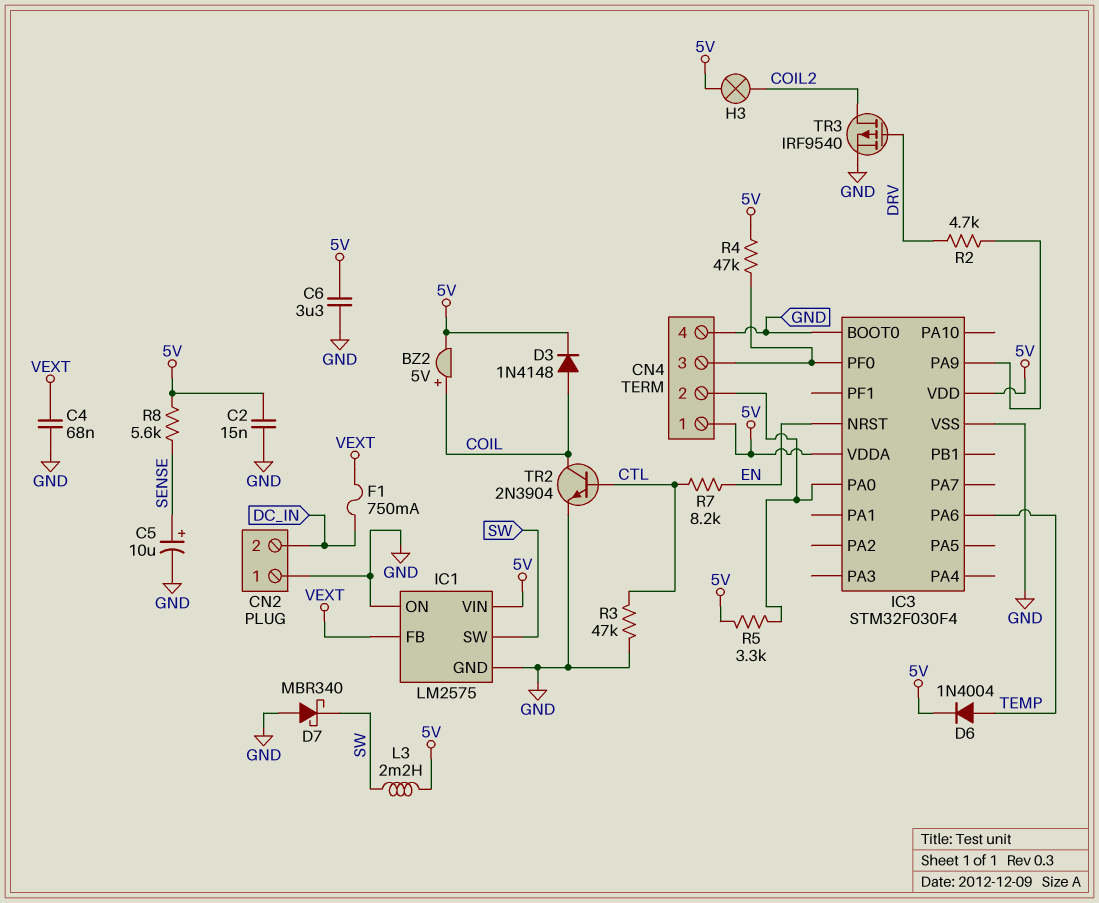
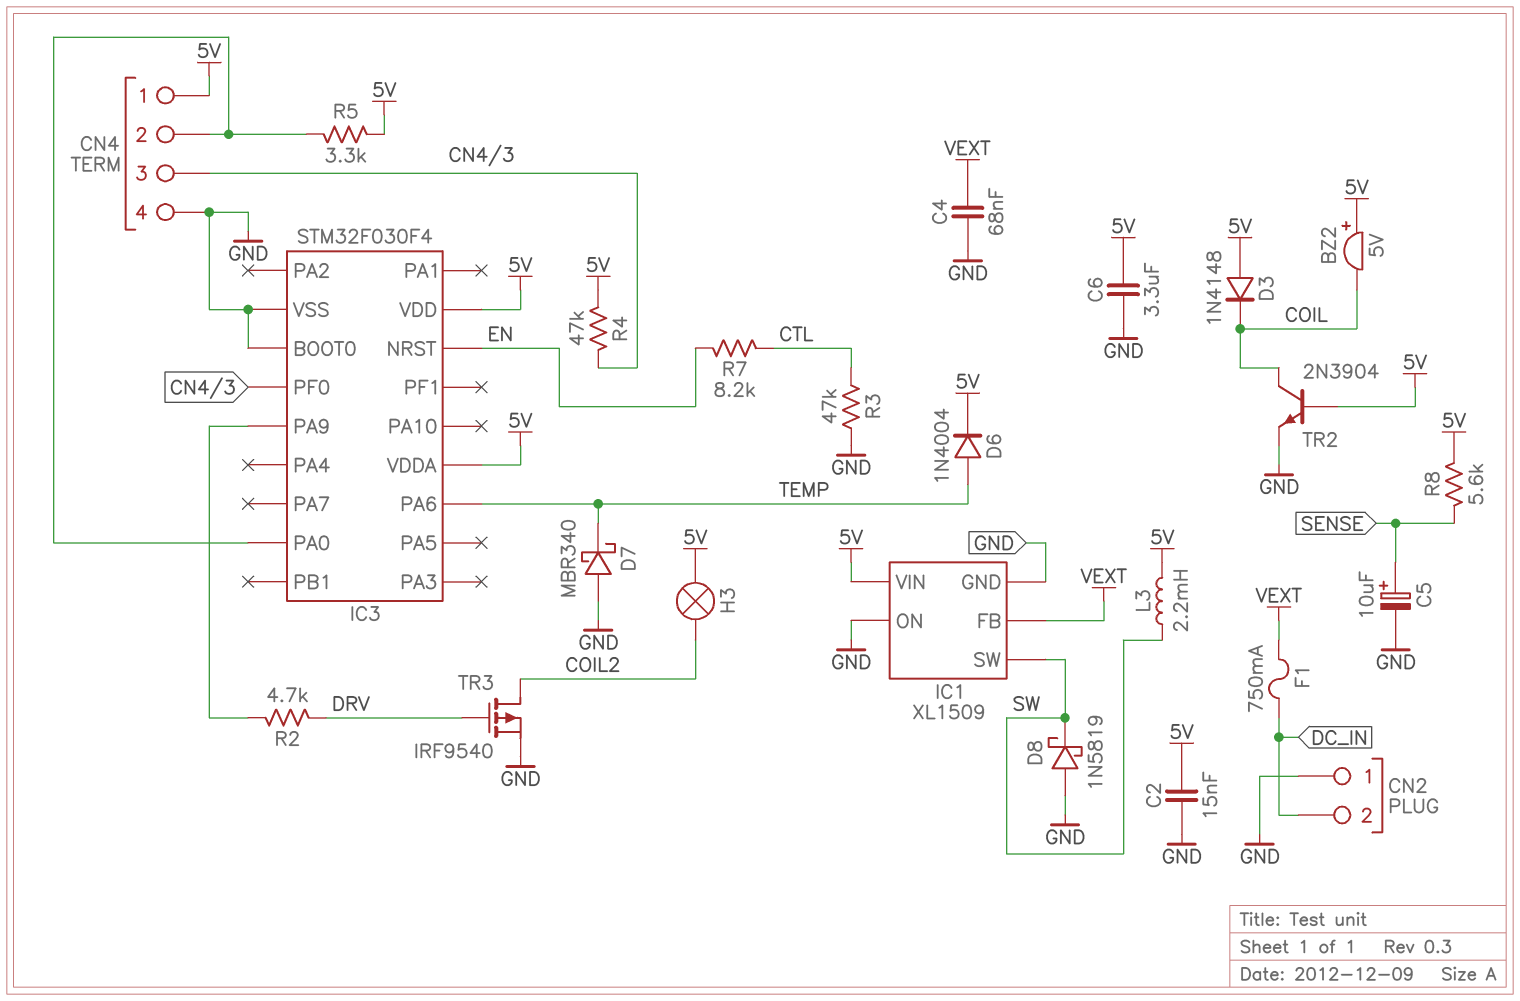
BZ2: buzzer 5V (plus COIL, minus 5V) -> buzzer 5V (plus 5V, minus COIL)
D3: diode 1N4148 (A COIL, K 5V) -> diode 1N4148 (A 5V, K COIL)
D7: schottky MBR340 (A GND, K SW) -> schottky MBR340 (A GND, K TEMP)
D8: none -> schottky 1N5819 (A GND, K SW)
IC1: LM2575 -> XL1509
TR2: NPN 2N3904 (B CTL, C COIL, E GND) -> NPN 2N3904 (B 5V, C COIL, E GND)

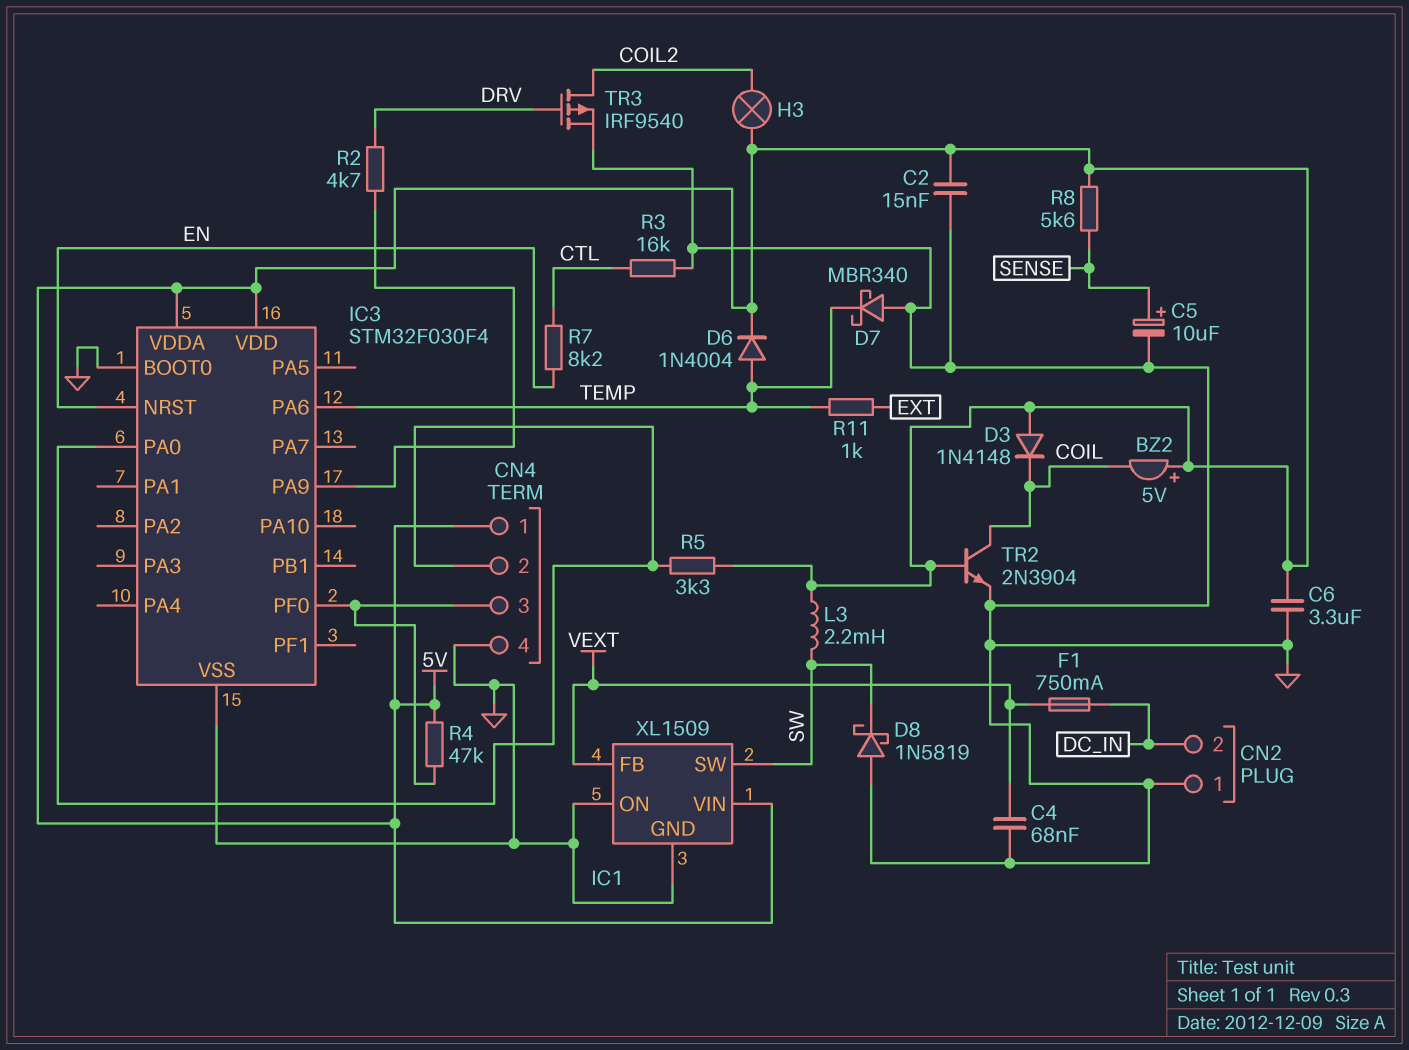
R3: 47k (CTL, GND) -> 16k (CTL, GND)
R11: none -> 1k (EXT, TEMP)

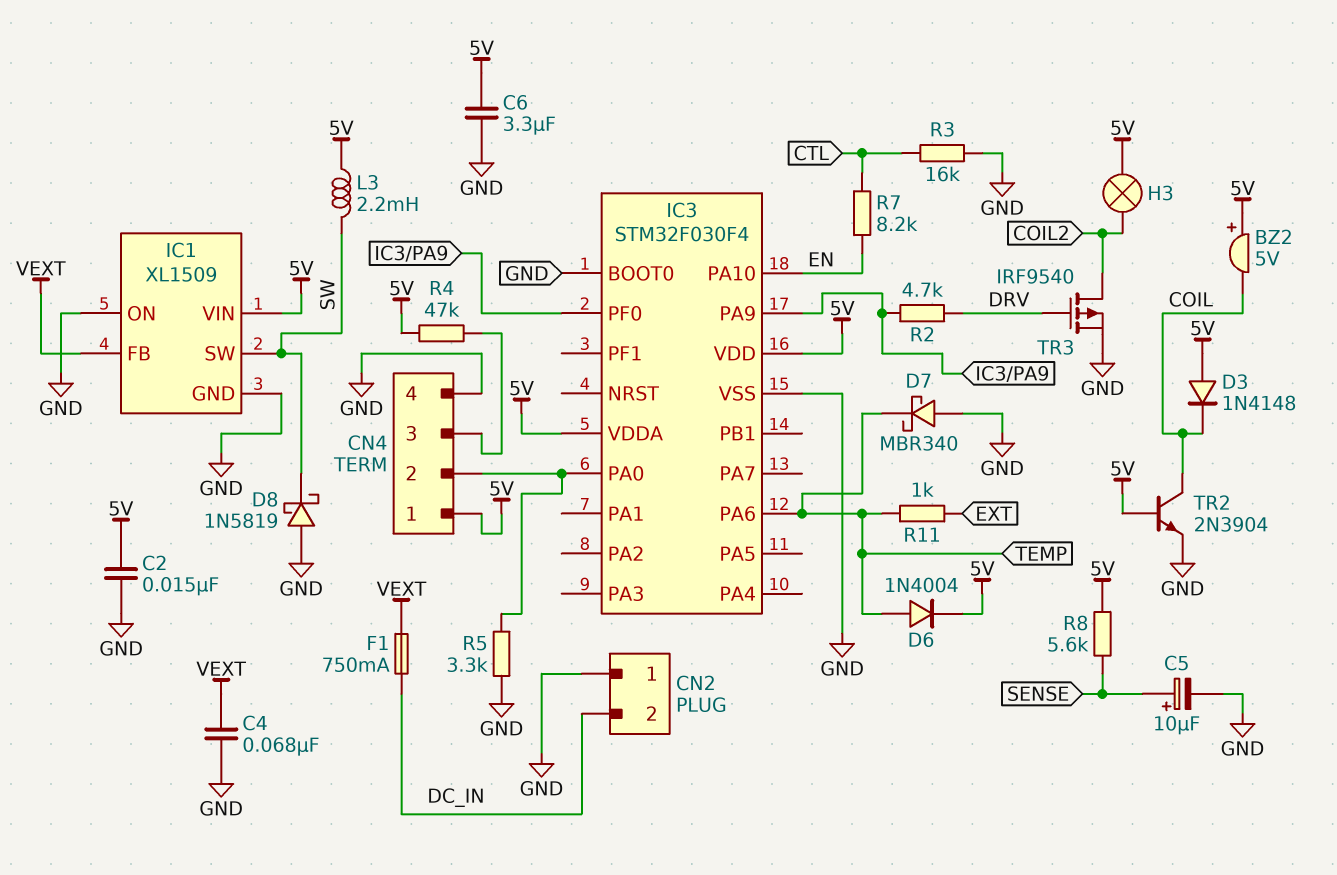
IC3 pin NRST: EN -> none
IC3 pin PA10: none -> EN
IC3 pin PF0: CN4/3 -> IC3/PA9
R5: 3.3k (5V, CN4/2) -> 3.3k (CN4/2, GND)

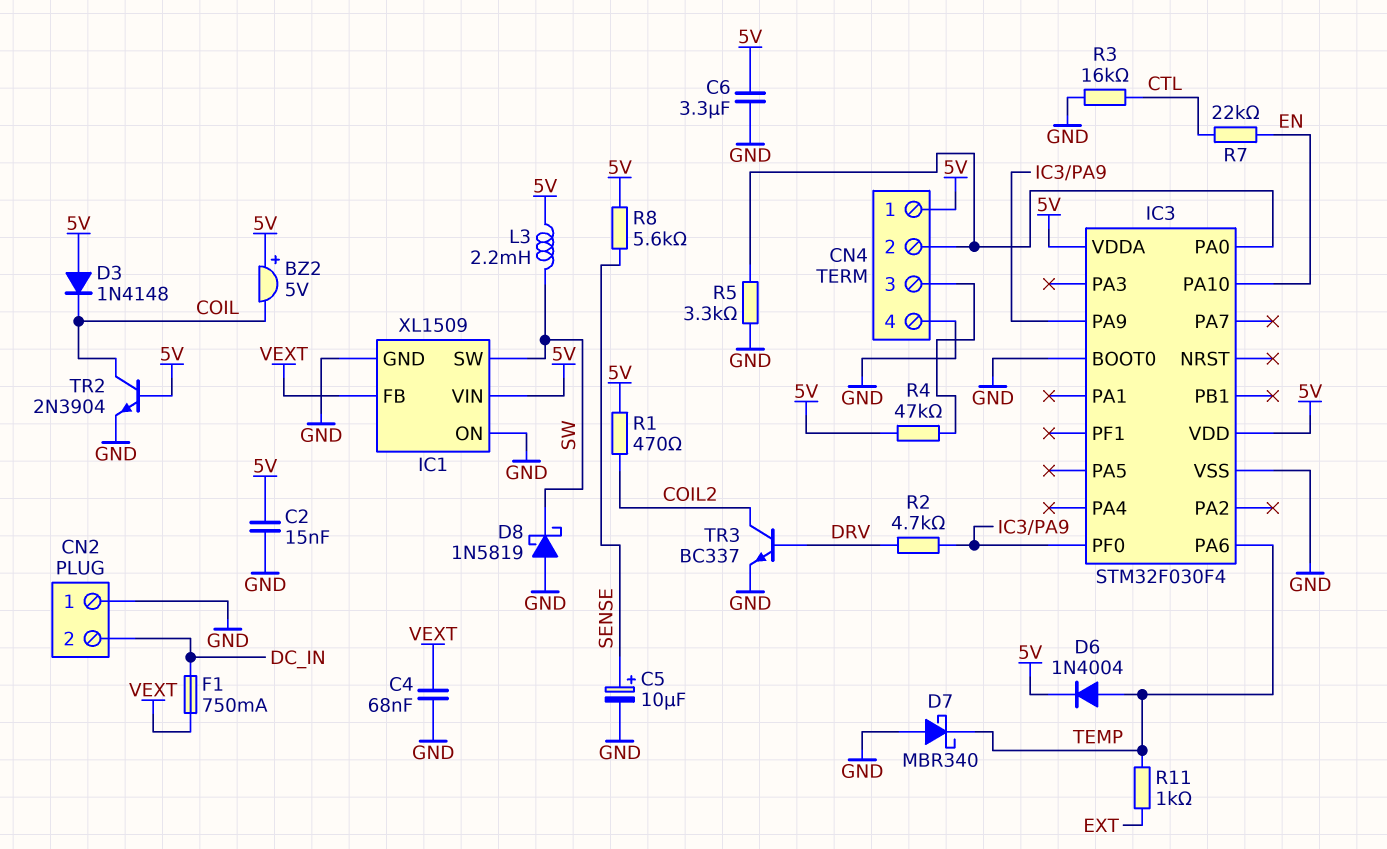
H3: lamp (5V, COIL2) -> none
R1: none -> 470 (5V, COIL2)
R7: 8.2k (CTL, EN) -> 22k (CTL, EN)
TR3: PMOS IRF9540 (G DRV, D COIL2, S GND) -> NPN BC337 (B DRV, C COIL2, E GND)

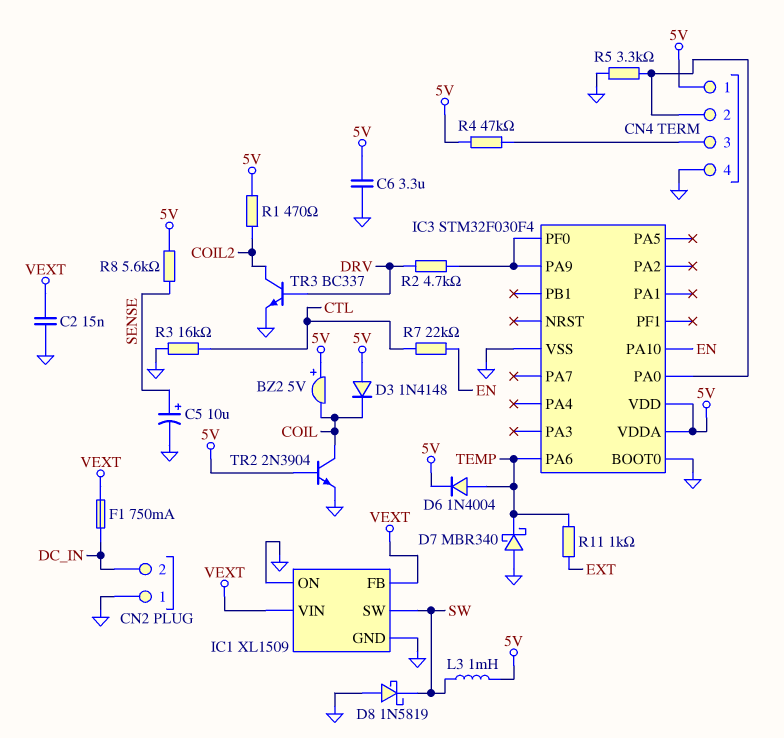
C2: 15nF (5V, GND) -> 15nF (GND, VEXT)
C4: 68nF (GND, VEXT) -> none
IC1 pin VIN: 5V -> VEXT
L3: 2.2mH (5V, SW) -> 1mH (5V, SW)

